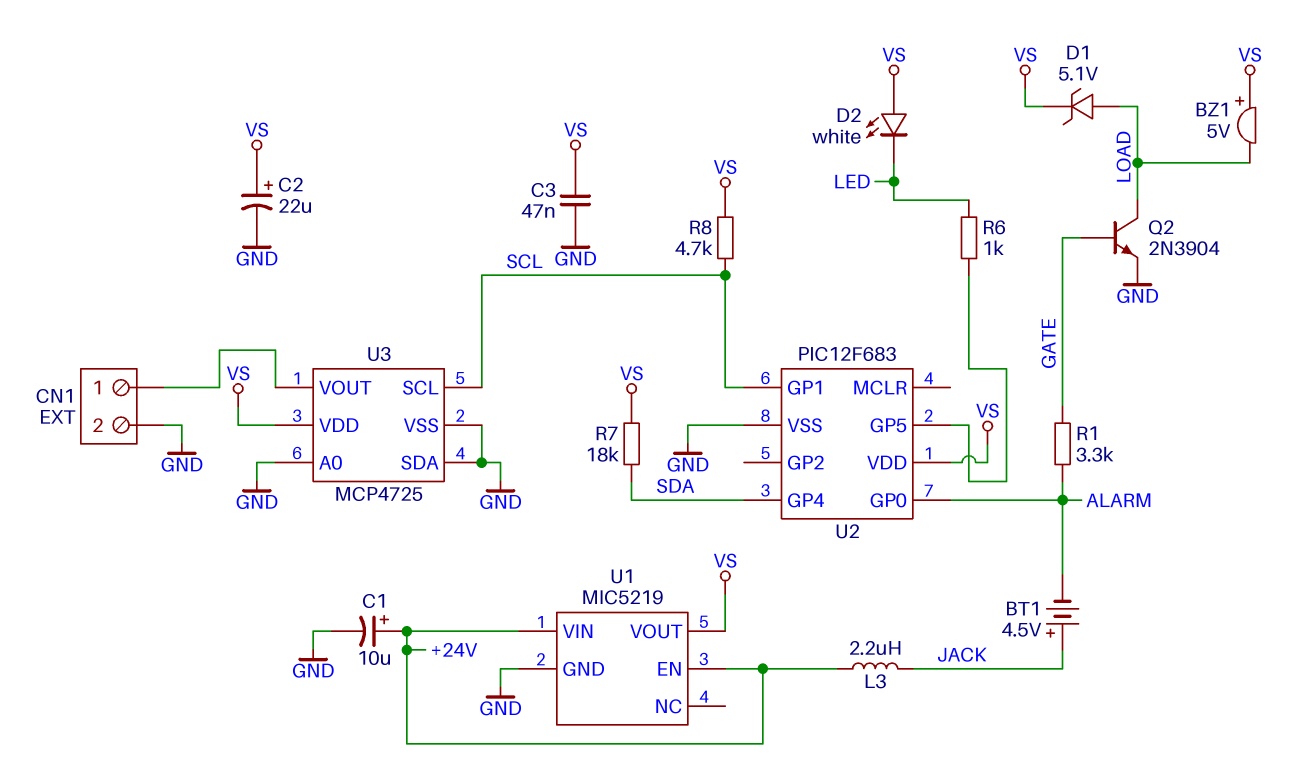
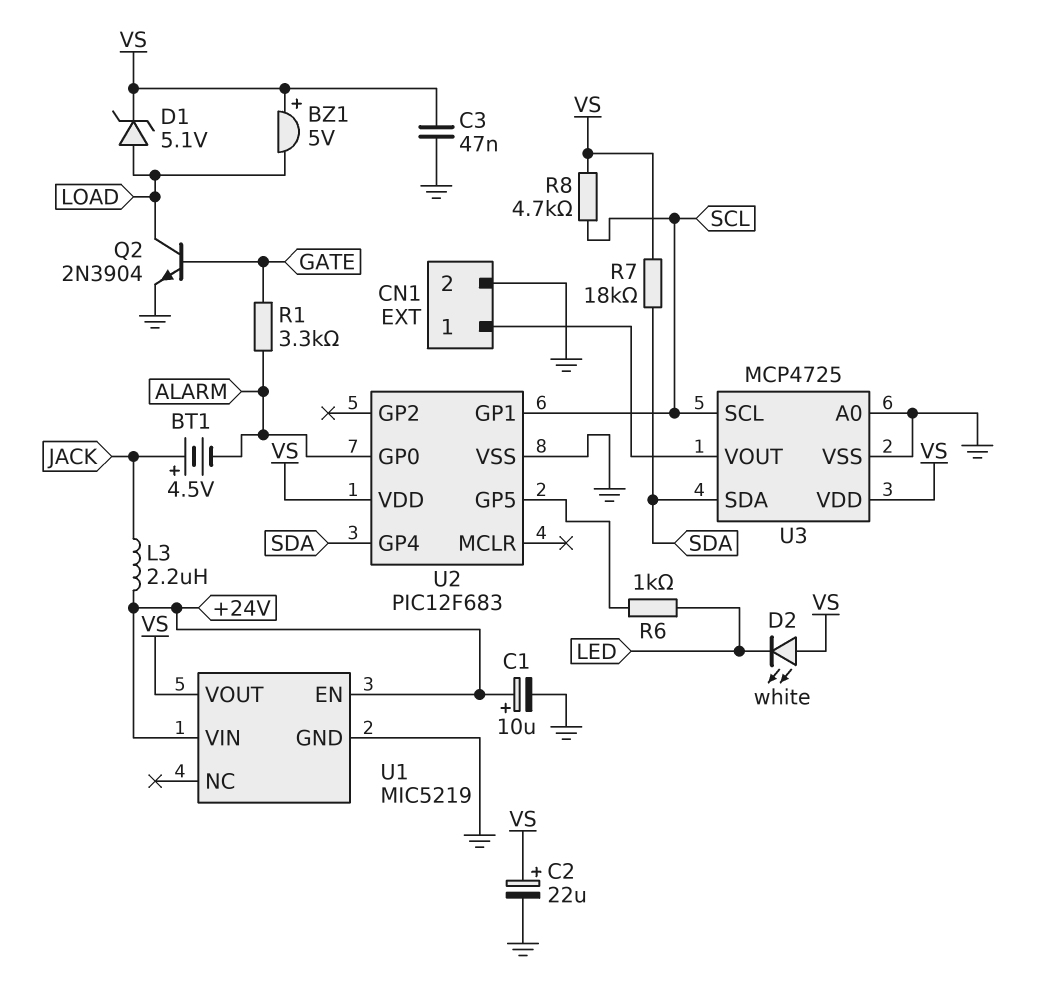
U3 pin SDA: GND -> SDA

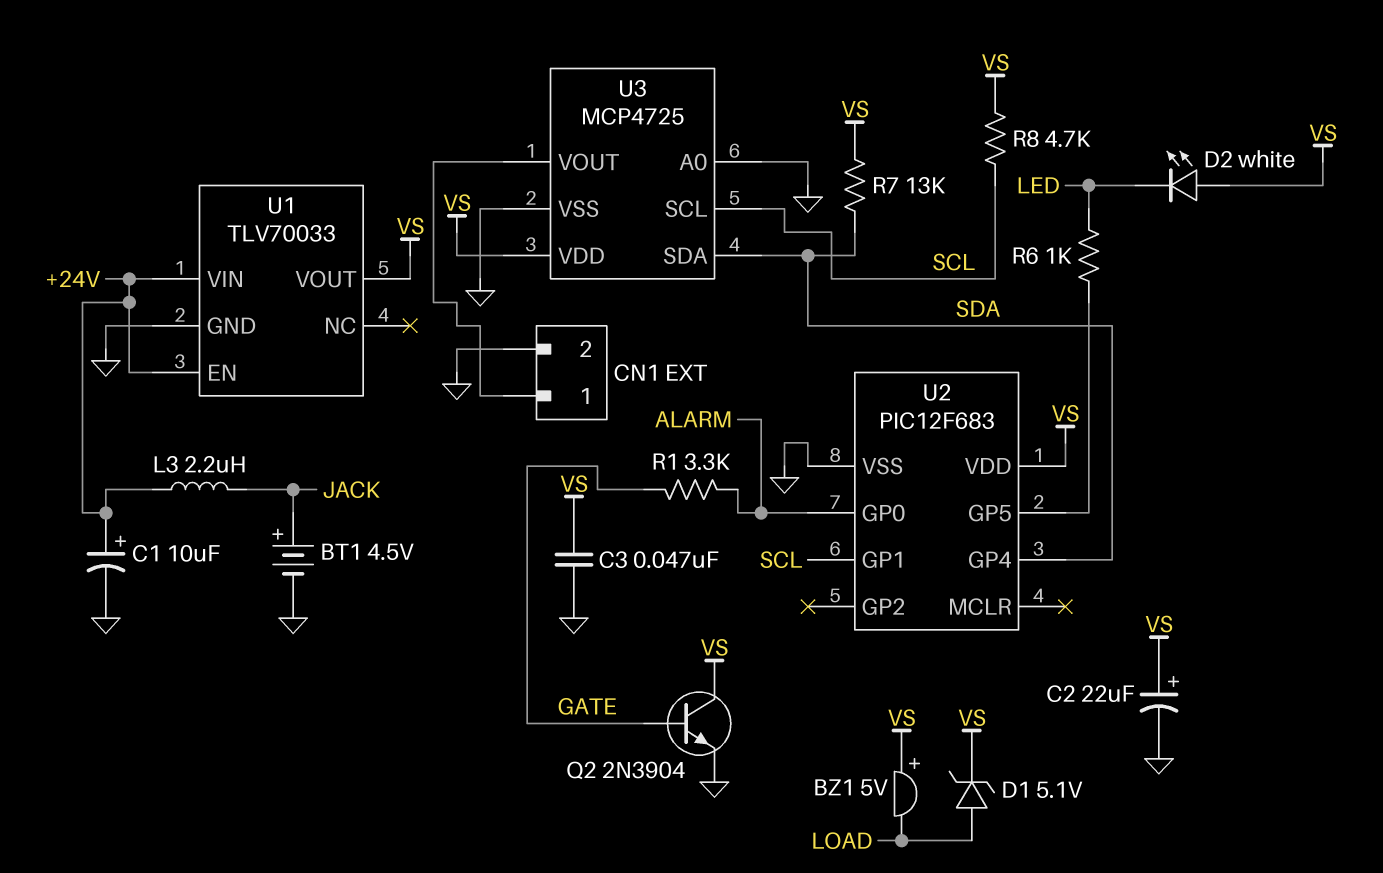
BT1: 4.5V (plus JACK, minus ALARM) -> 4.5V (plus JACK, minus GND)
Q2: NPN 2N3904 (B GATE, C LOAD, E GND) -> NPN 2N3904 (B GATE, C VS, E GND)
R7: 18k (SDA, VS) -> 13k (SDA, VS)
U1: MIC5219 -> TLV70033

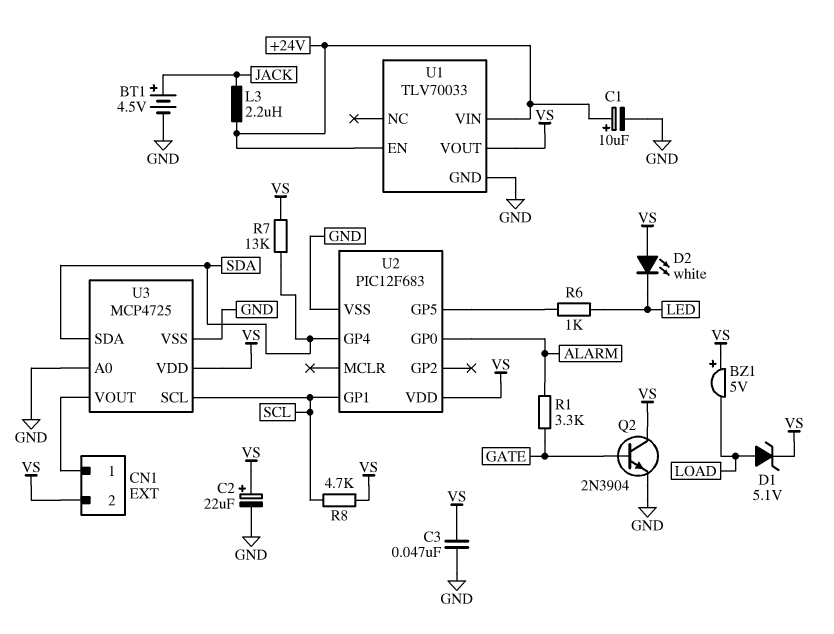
CN1 pin 2: GND -> VS

